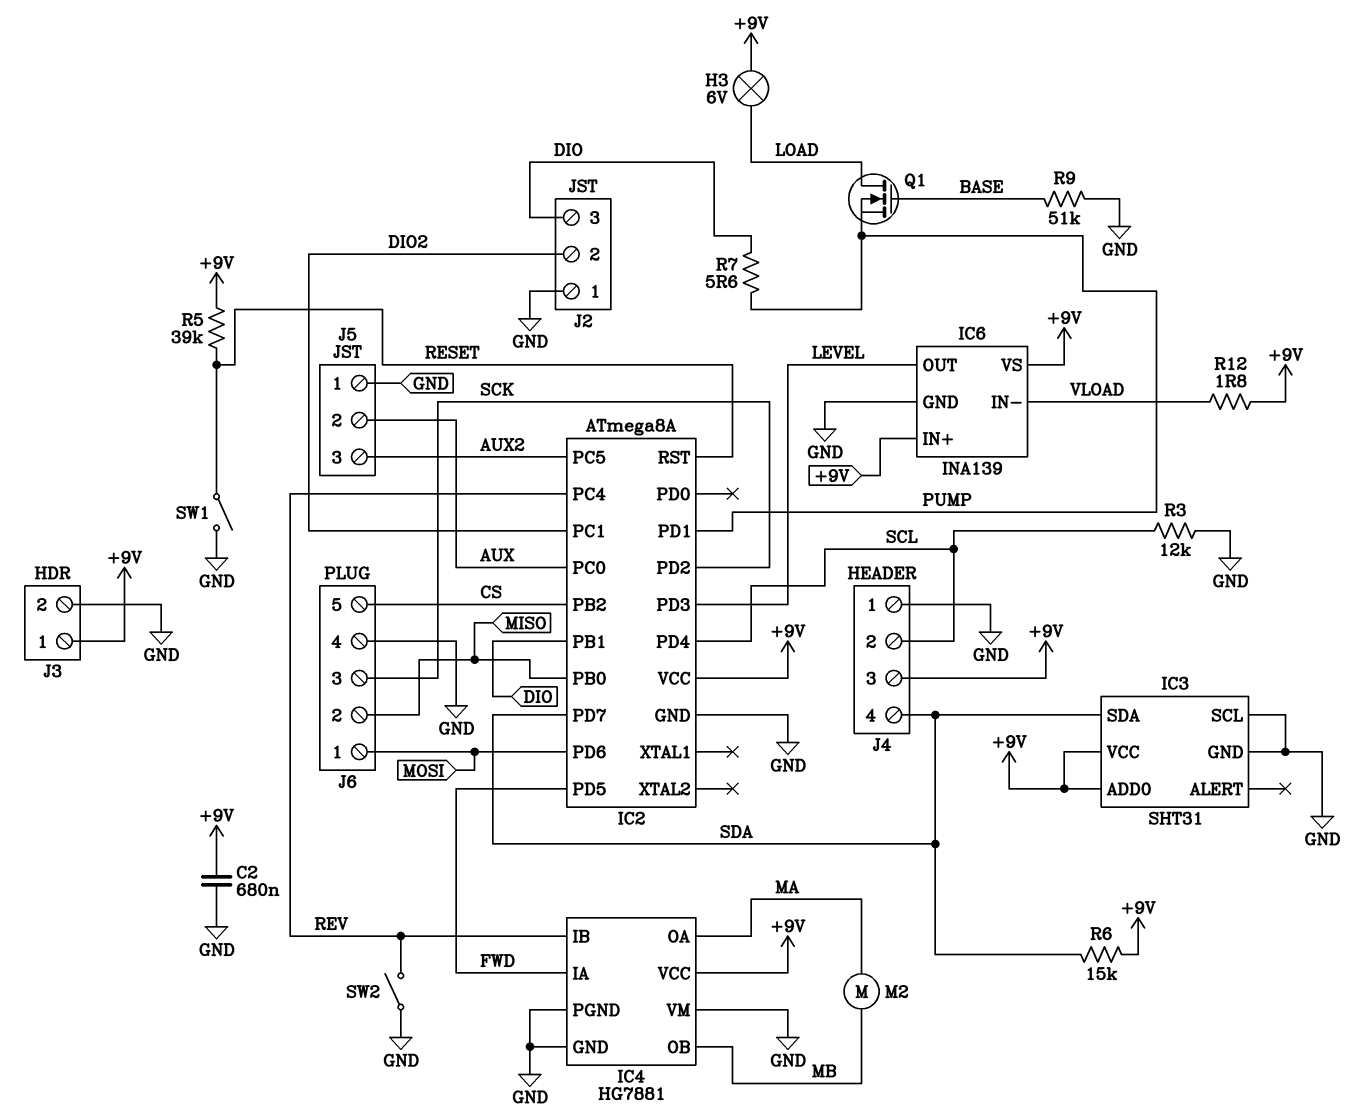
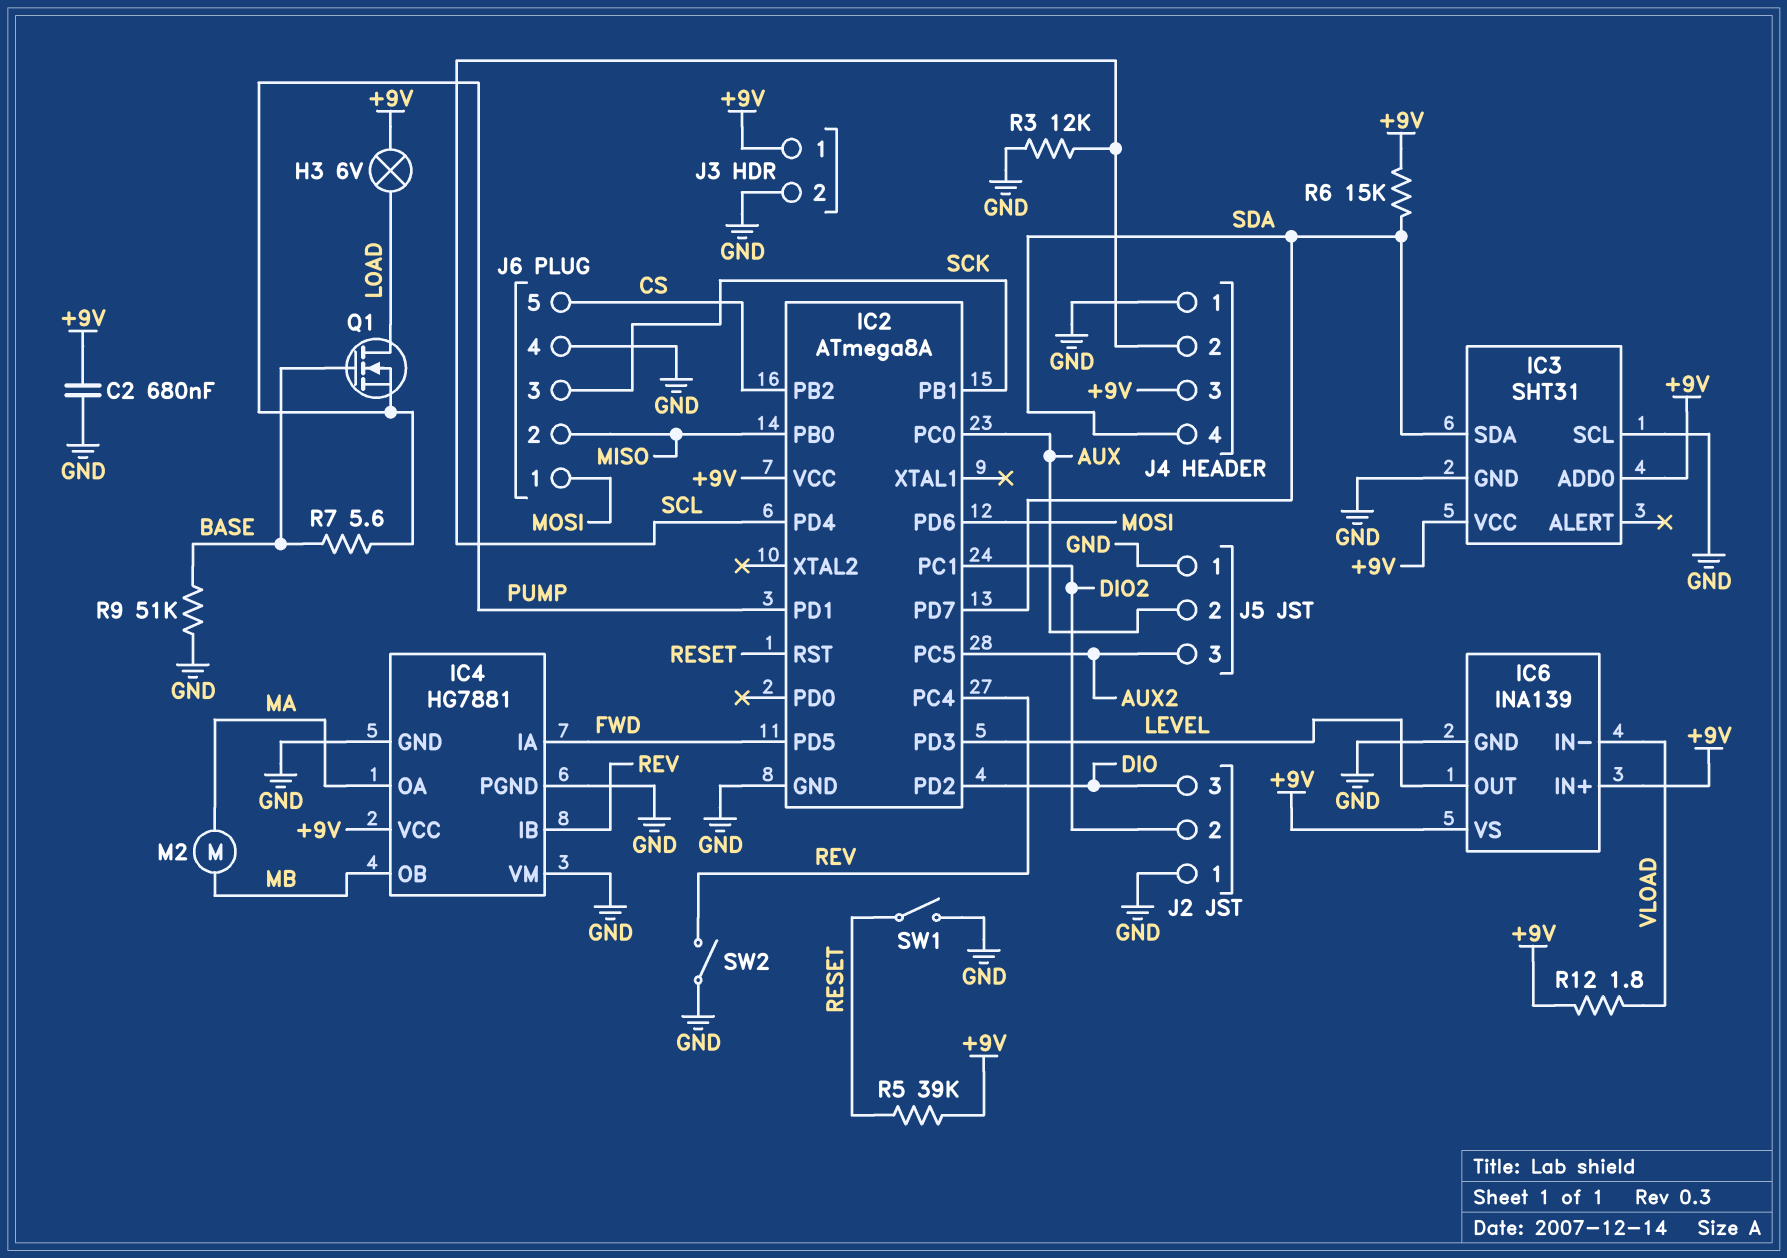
IC2 pin PB1: DIO -> SCK
IC2 pin PD2: SCK -> DIO
R7: 5.6 (DIO, PUMP) -> 5.6 (BASE, PUMP)

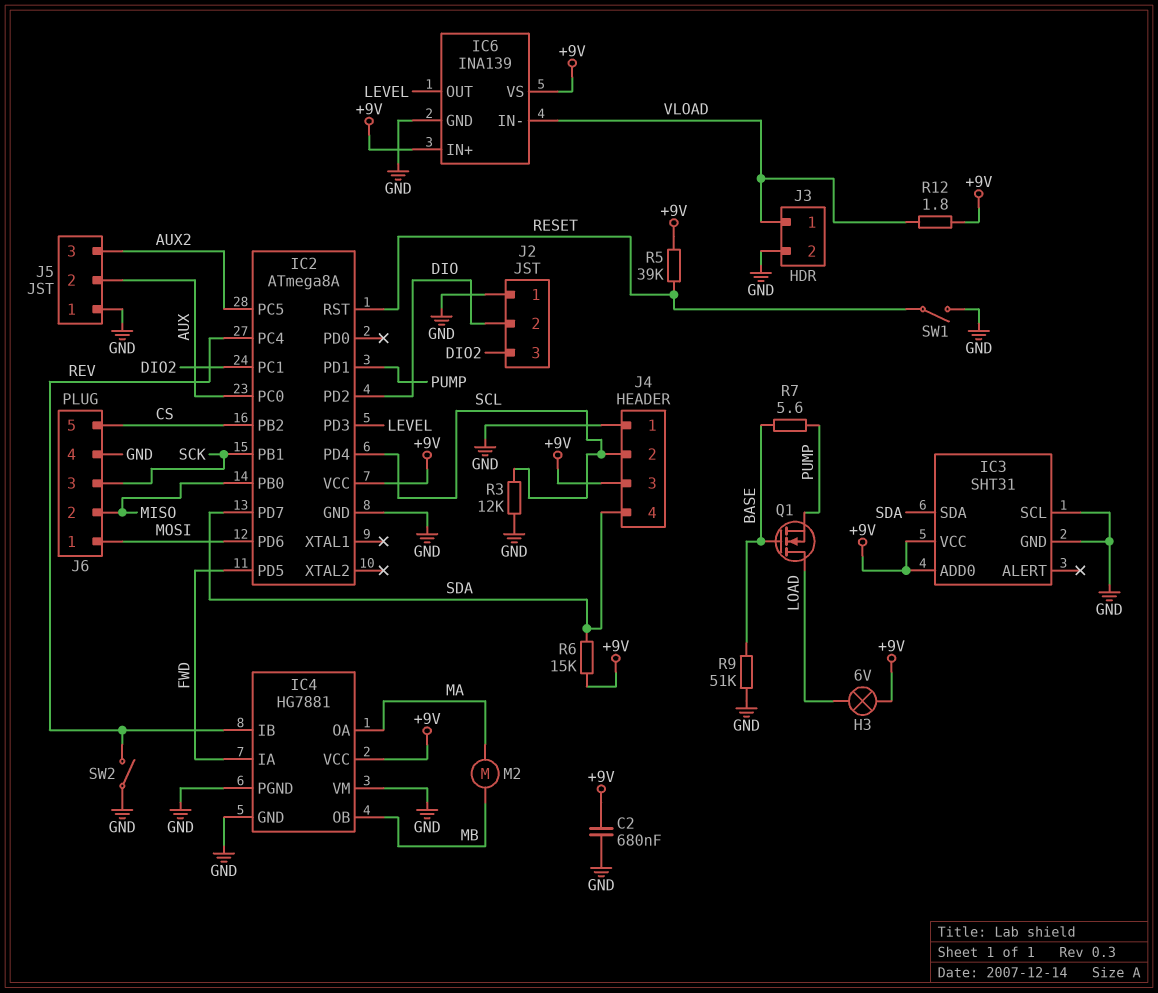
J2 pin 2: DIO2 -> DIO
J2 pin 3: DIO -> DIO2
J3 pin 1: +9V -> VLOAD

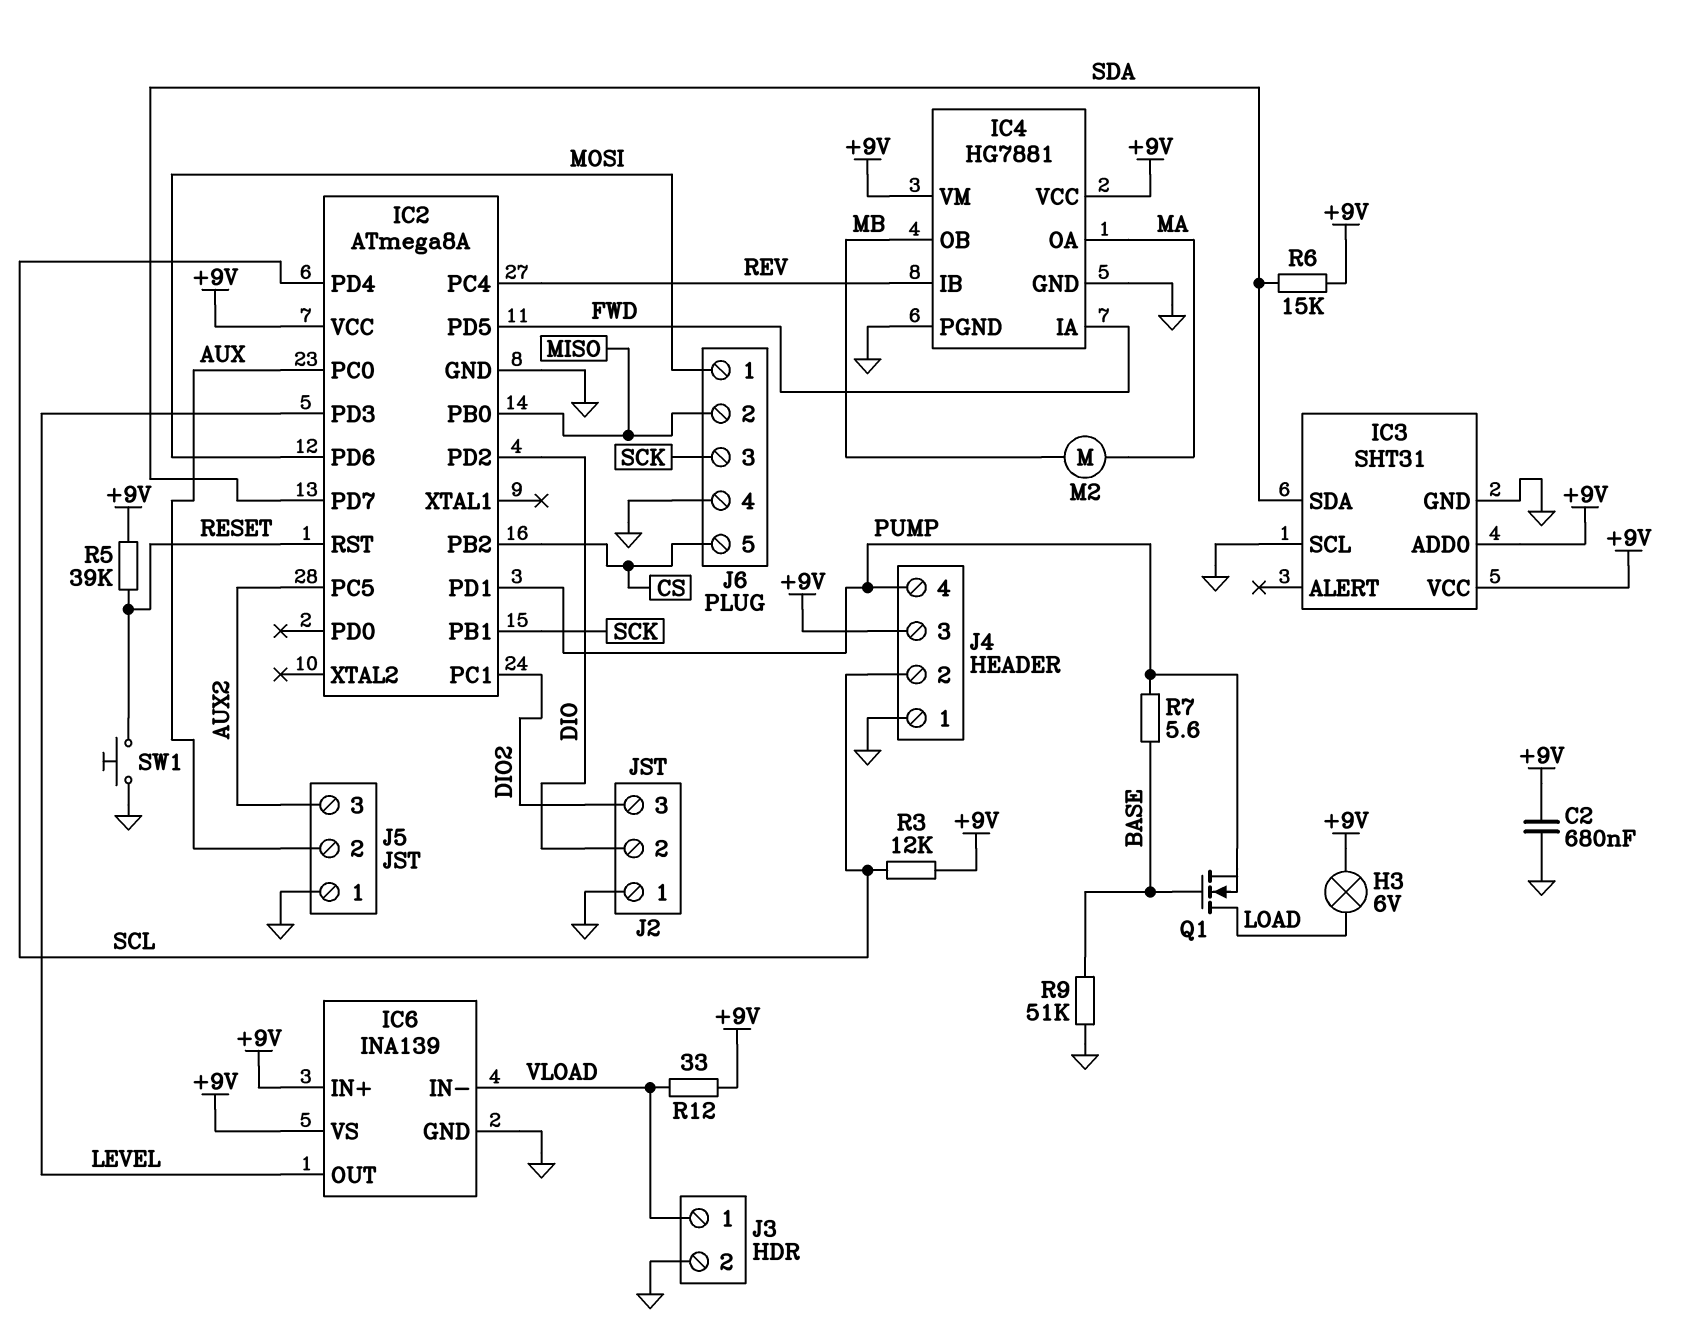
IC4 pin VM: GND -> +9V
J4 pin 4: SDA -> PUMP
R3: 12k (GND, SCL) -> 12k (+9V, SCL)
R12: 1.8 (+9V, VLOAD) -> 33 (+9V, VLOAD)
SW1: switch (GND, RESET) -> button (GND, RESET)
SW2: switch (GND, REV) -> none

